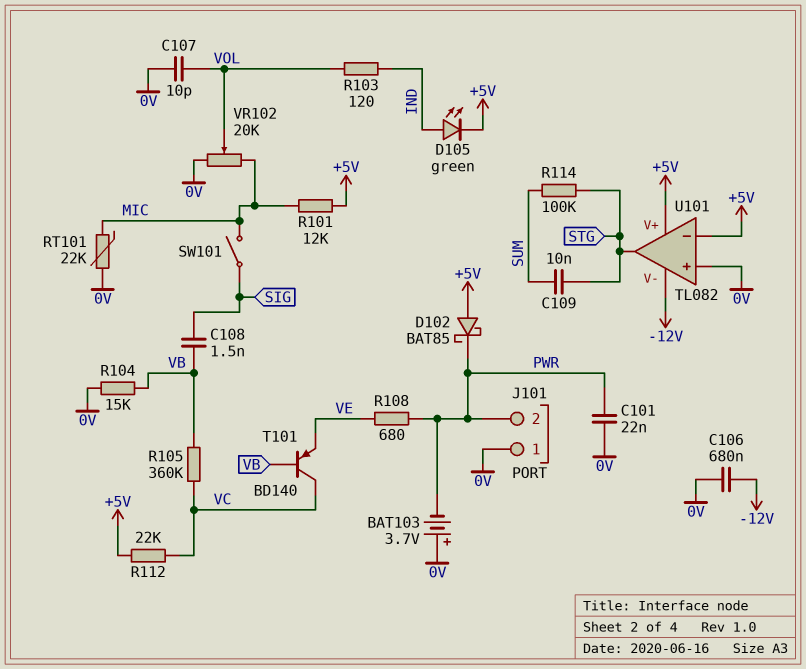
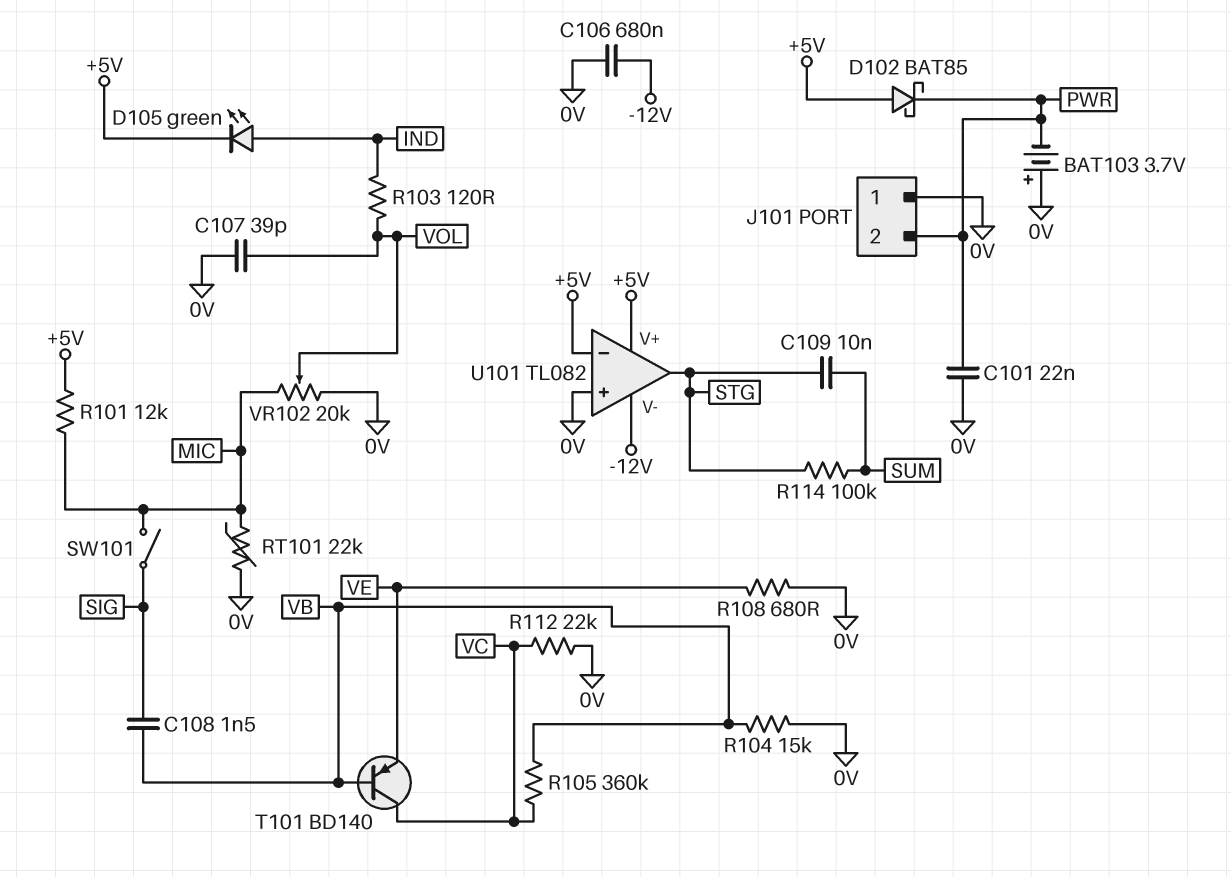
C107: 10pF (0V, VOL) -> 39pF (0V, VOL)
R108: 680 (PWR, VE) -> 680 (0V, VE)
R112: 22k (+5V, VC) -> 22k (0V, VC)

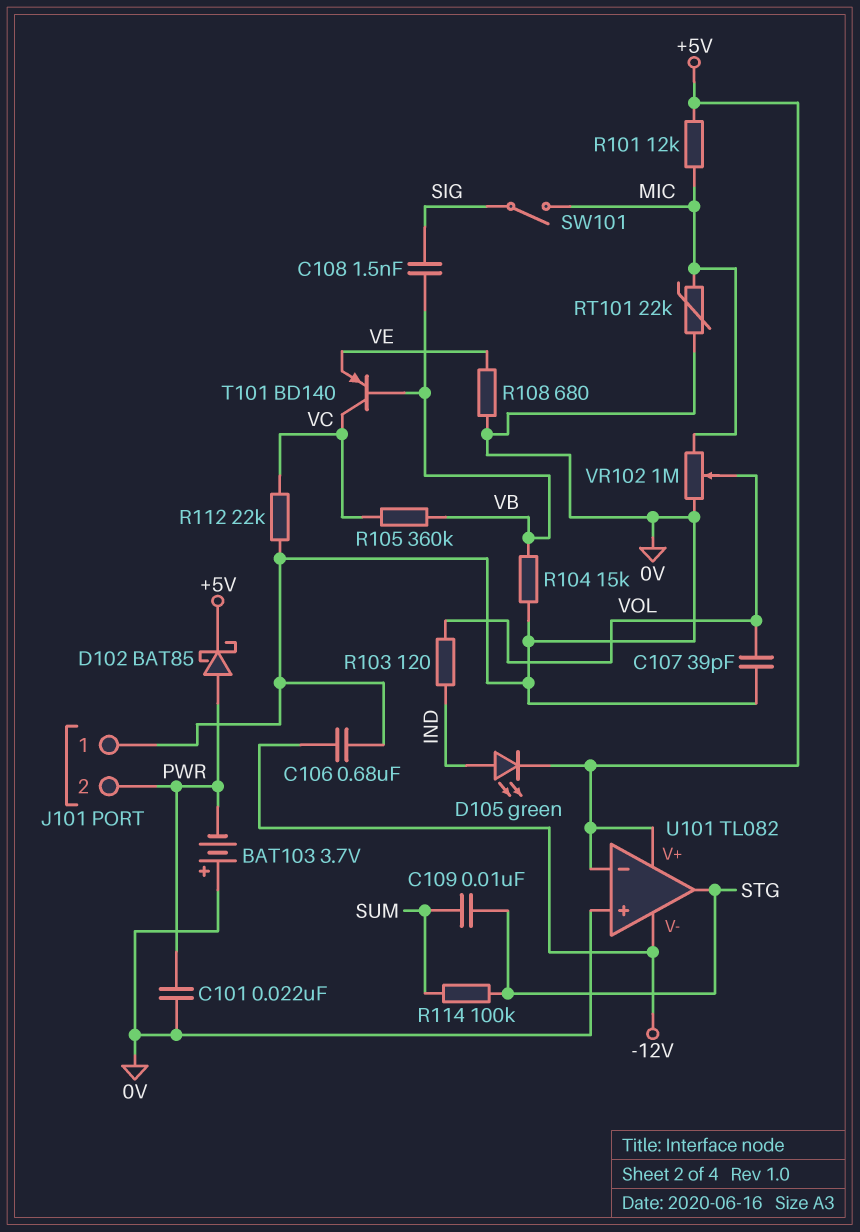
D102: schottky BAT85 (A +5V, K PWR) -> schottky BAT85 (A PWR, K +5V)
VR102: 20k (0V, MIC, wiper VOL) -> 1M (0V, MIC, wiper VOL)

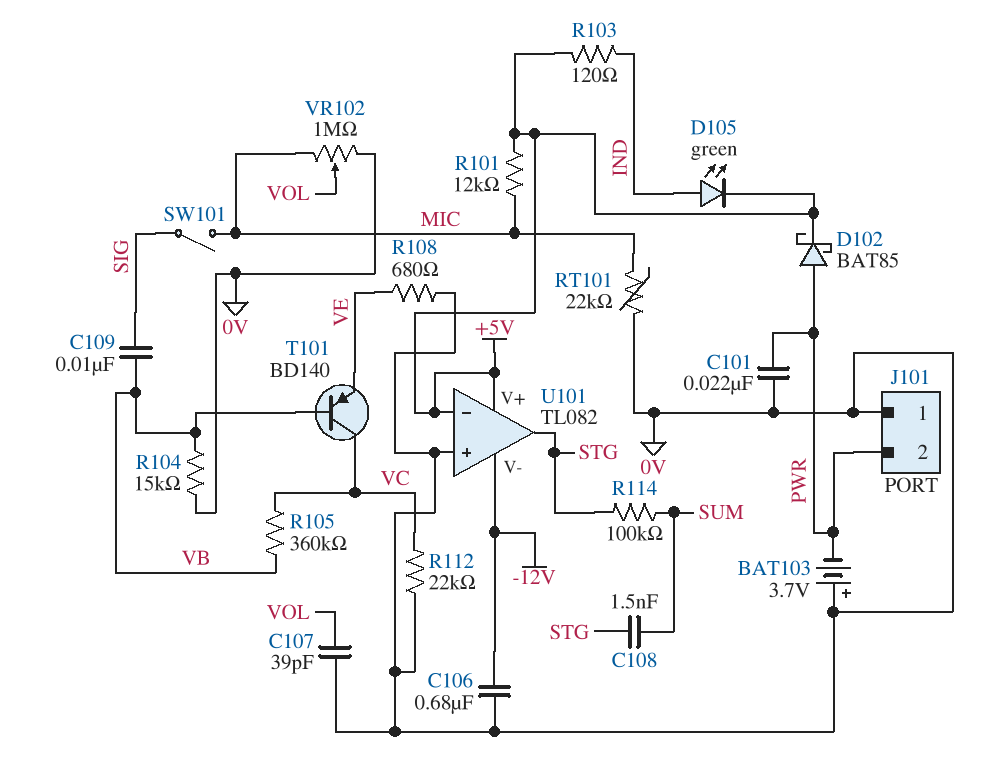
C108: 1.5nF (SIG, VB) -> 1.5nF (STG, SUM)
C109: 10nF (STG, SUM) -> 10nF (SIG, VB)
R103: 120 (IND, VOL) -> 120 (+5V, IND)

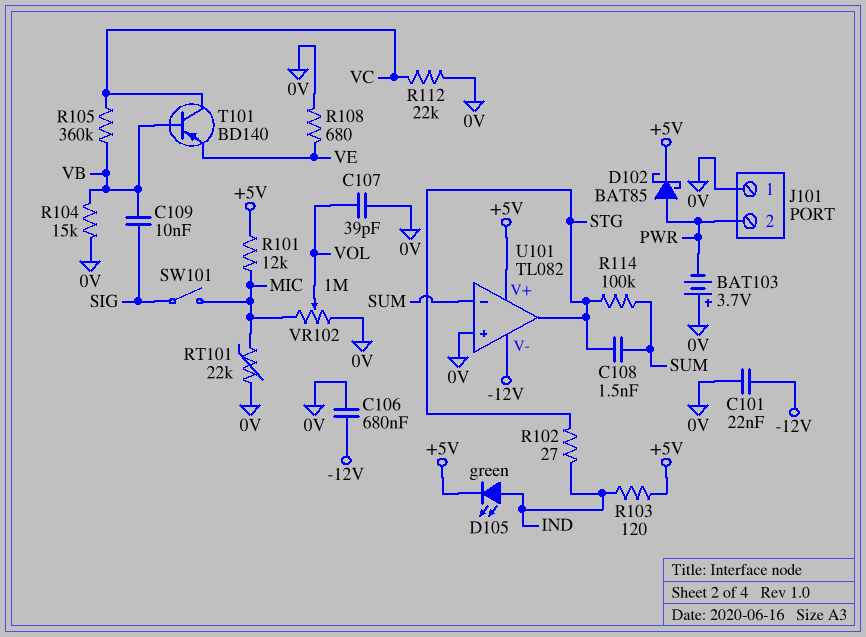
C101: 22nF (0V, PWR) -> 22nF (-12V, 0V)
R102: none -> 27 (IND, STG)
U101 pin in-: +5V -> SUM

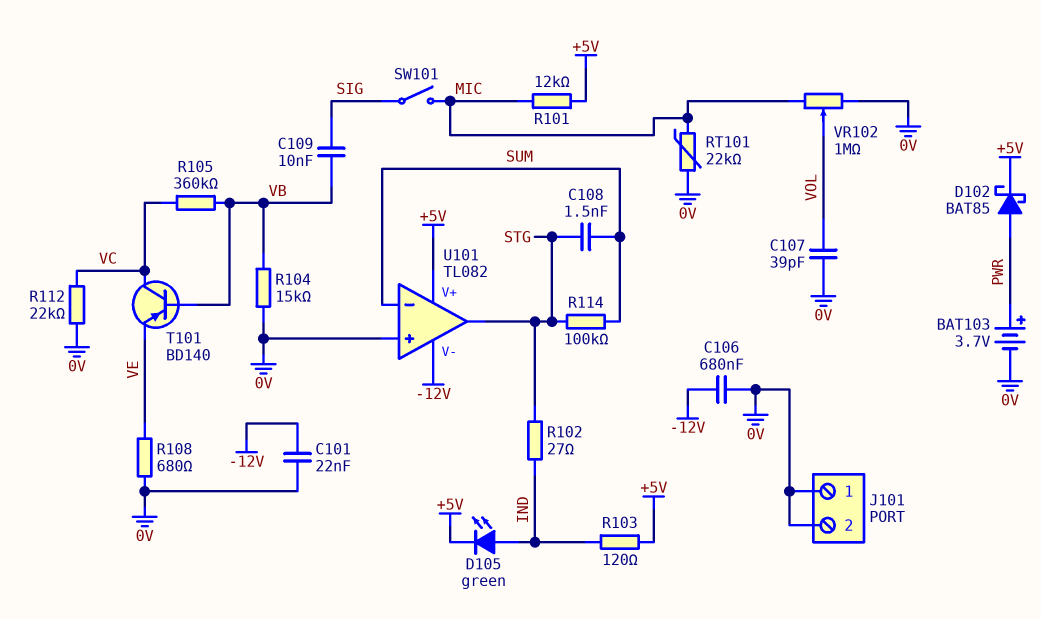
BAT103: 3.7V (plus 0V, minus PWR) -> 3.7V (plus PWR, minus 0V)
J101 pin 2: PWR -> 0V

